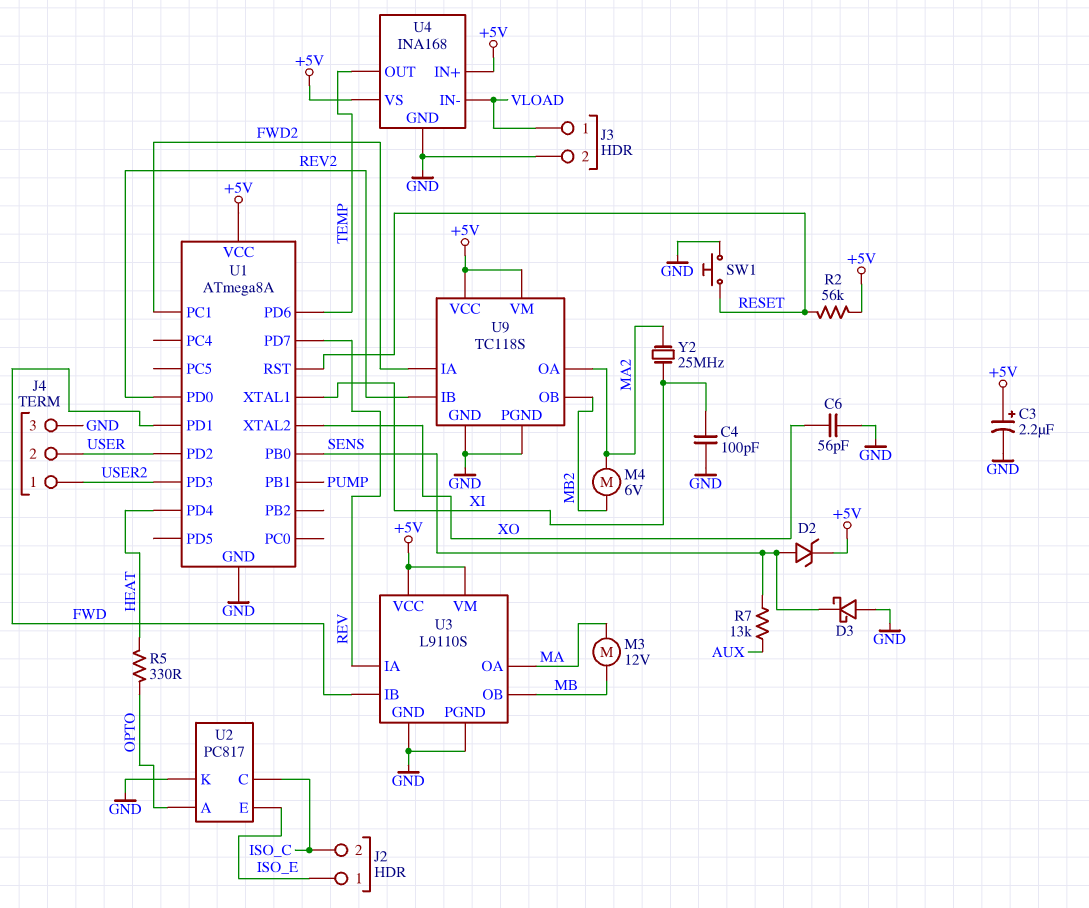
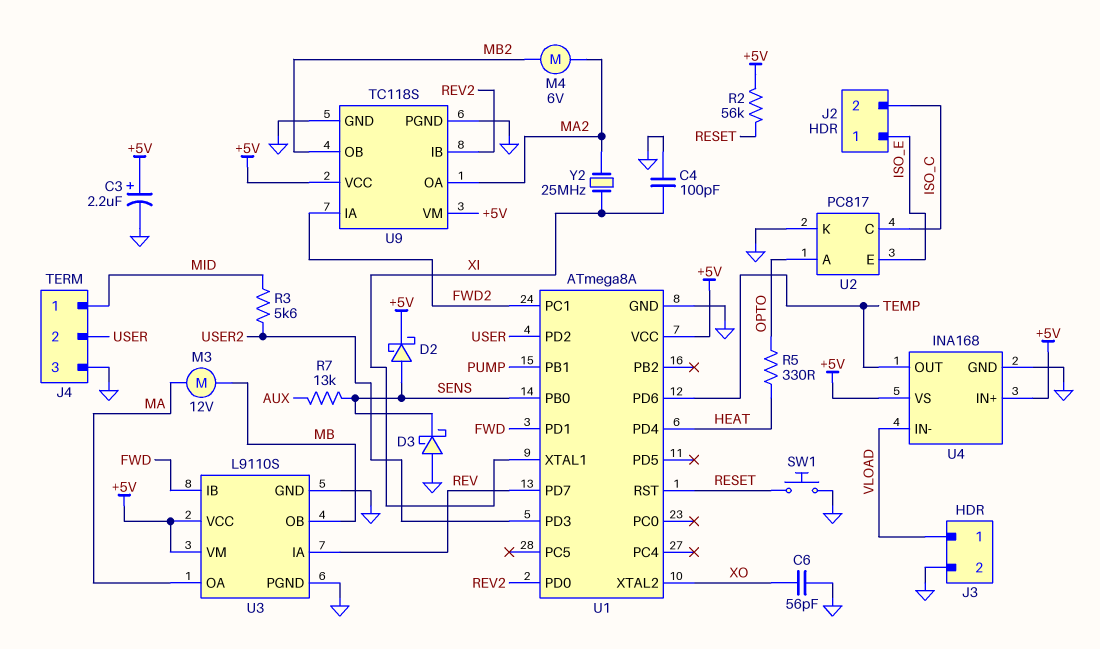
D2: zener (A SENS, K +5V) -> schottky (A SENS, K +5V)
J4 pin 1: USER2 -> MID
R3: none -> 5.6k (MID, USER2)

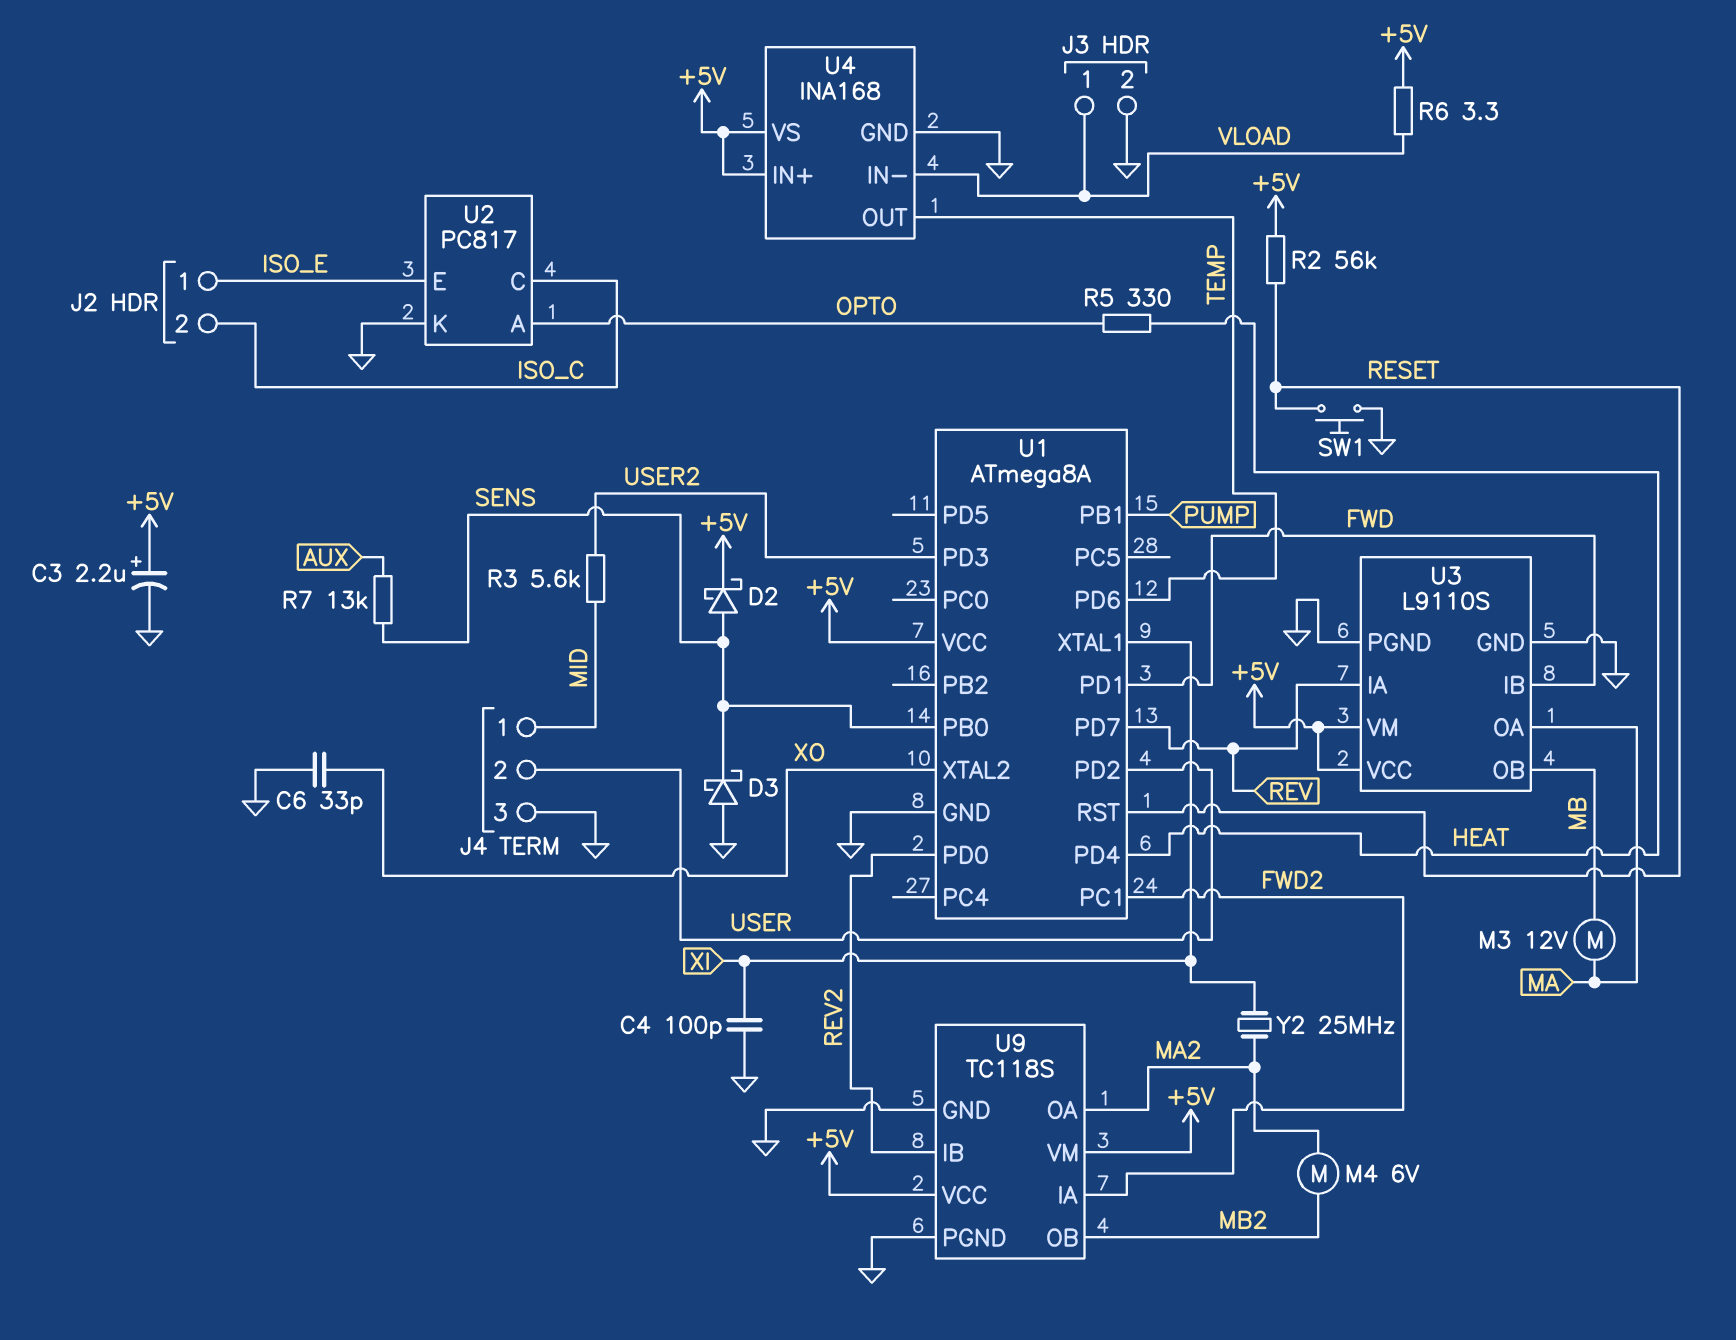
C6: 56pF (GND, XO) -> 33pF (GND, XO)
R6: none -> 3.3 (+5V, VLOAD)

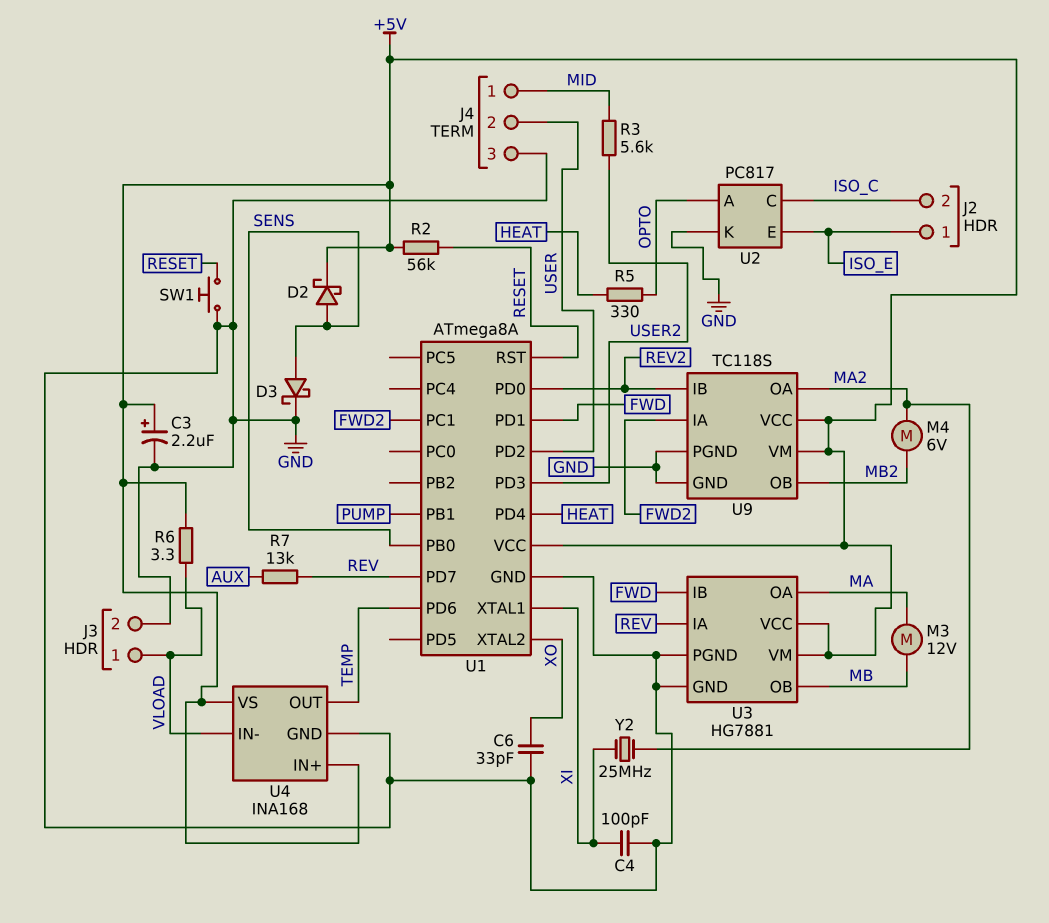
D3: schottky (A GND, K SENS) -> schottky (A SENS, K GND)
R7: 13k (AUX, SENS) -> 13k (AUX, REV)
U3: L9110S -> HG7881

